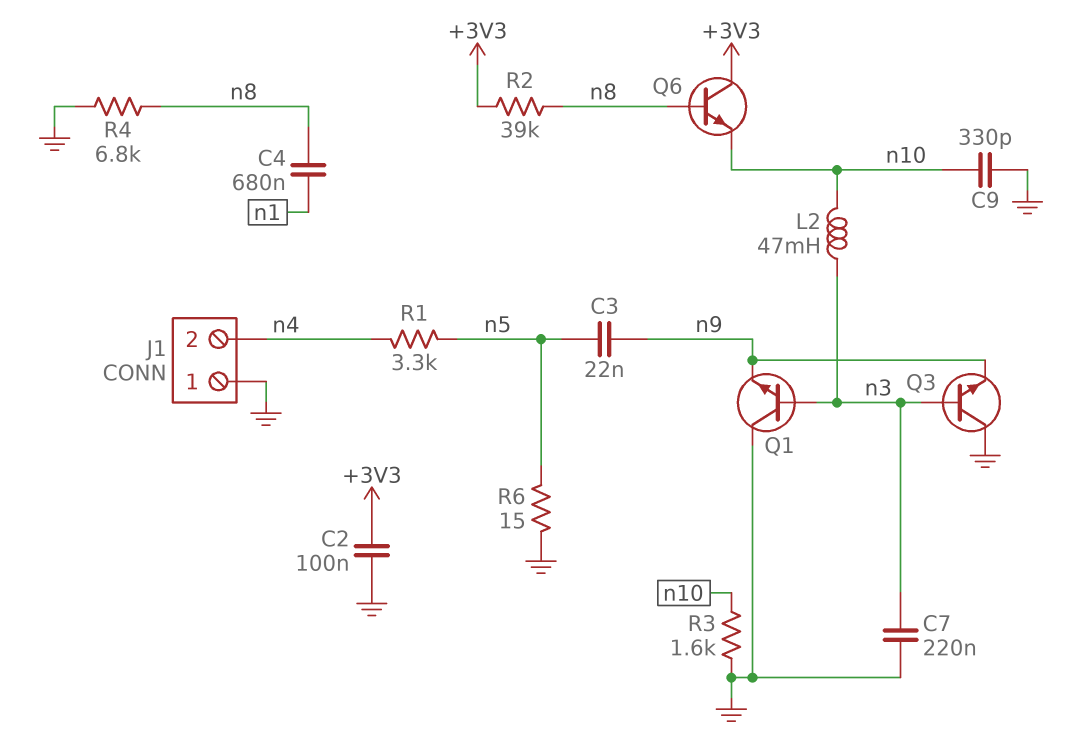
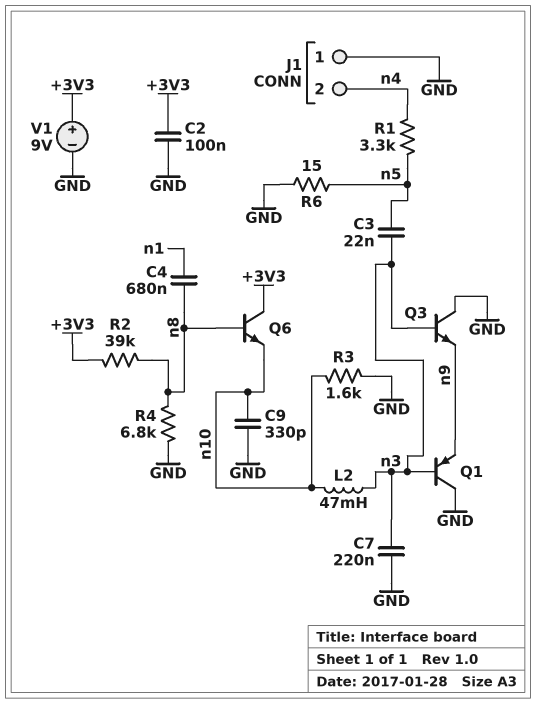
C3: 22nF (n5, n9) -> 22nF (n3, n5)
Q1: NPN (B n3, C GND, E n9) -> PNP (B n3, C GND, E n9)
V1: none -> 9V (plus +3V3, minus GND)

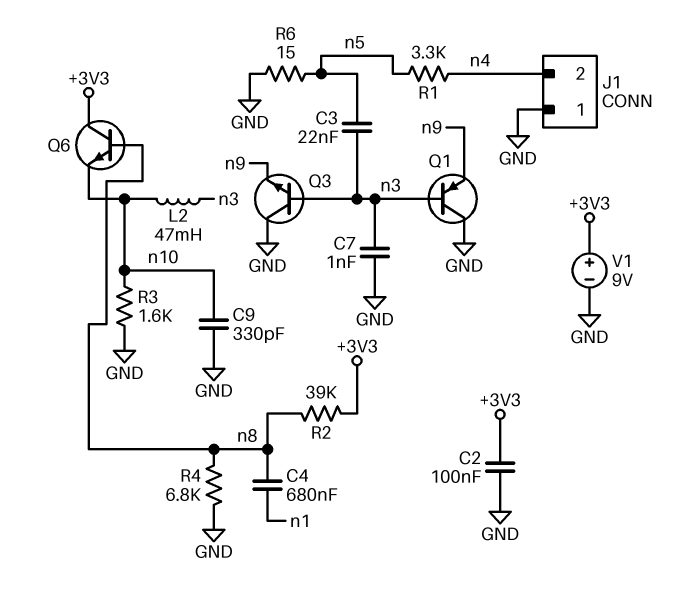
C7: 220nF (GND, n3) -> 1nF (GND, n3)

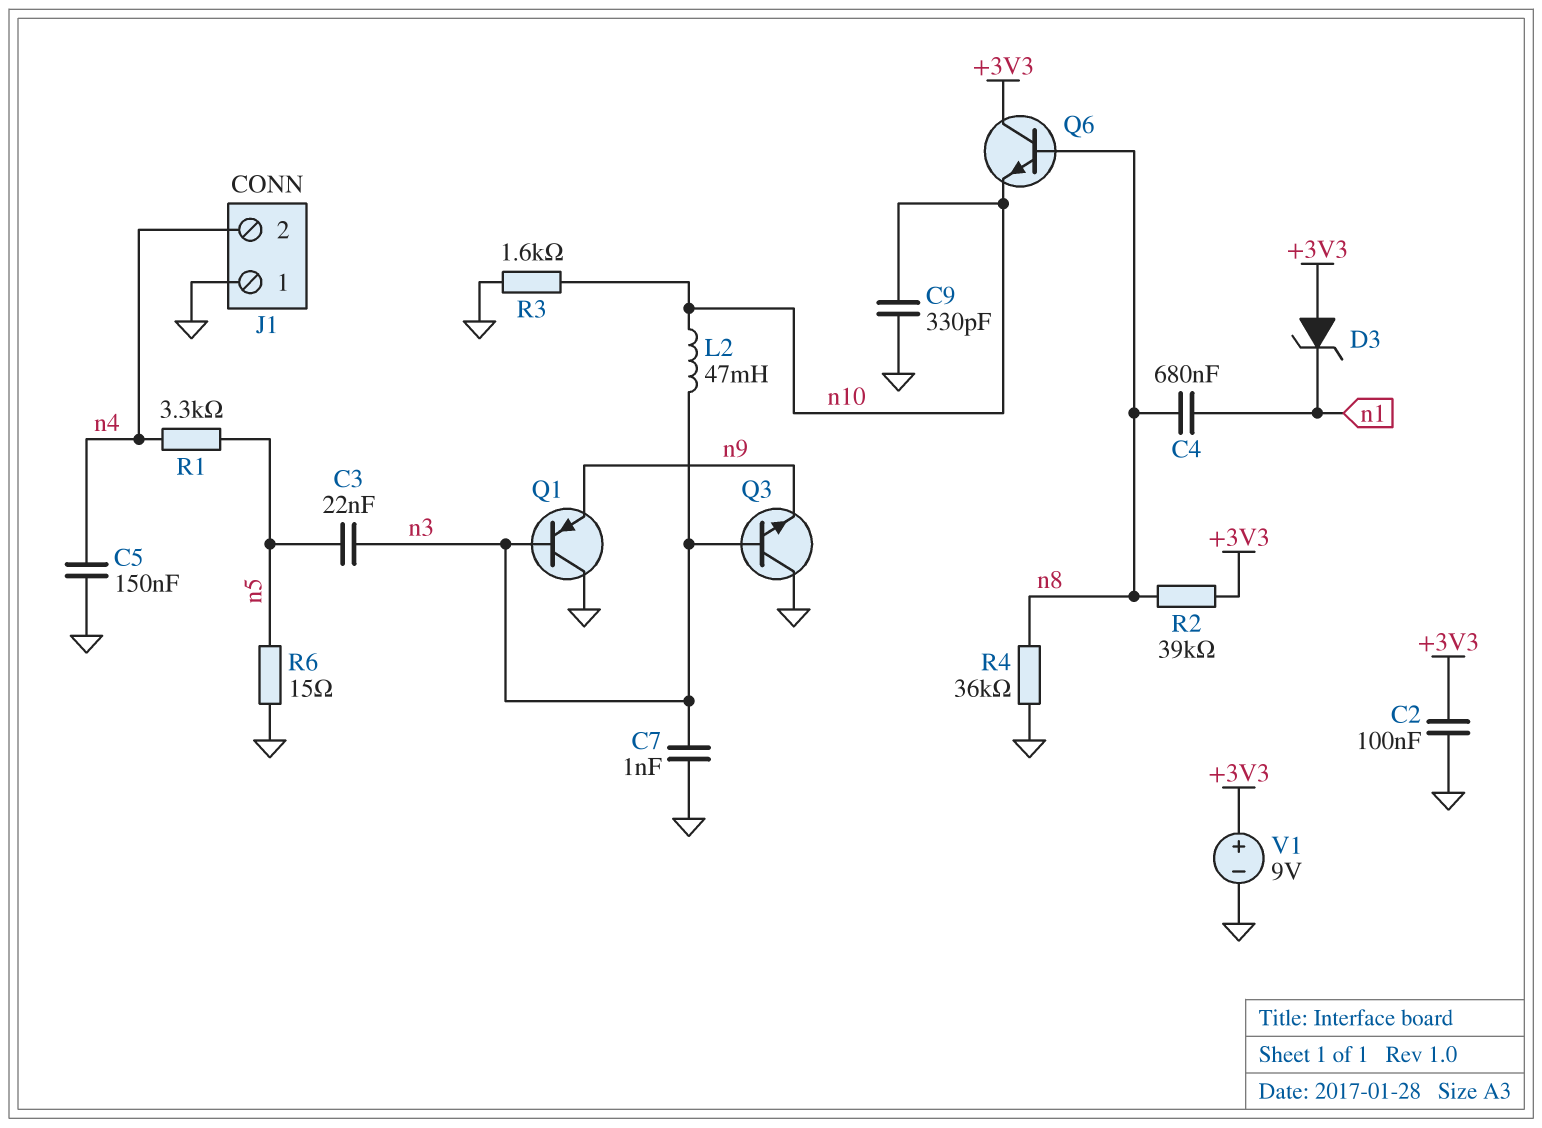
C5: none -> 150nF (GND, n4)
D3: none -> zener (A +3V3, K n1)
R4: 6.8k (GND, n8) -> 36k (GND, n8)

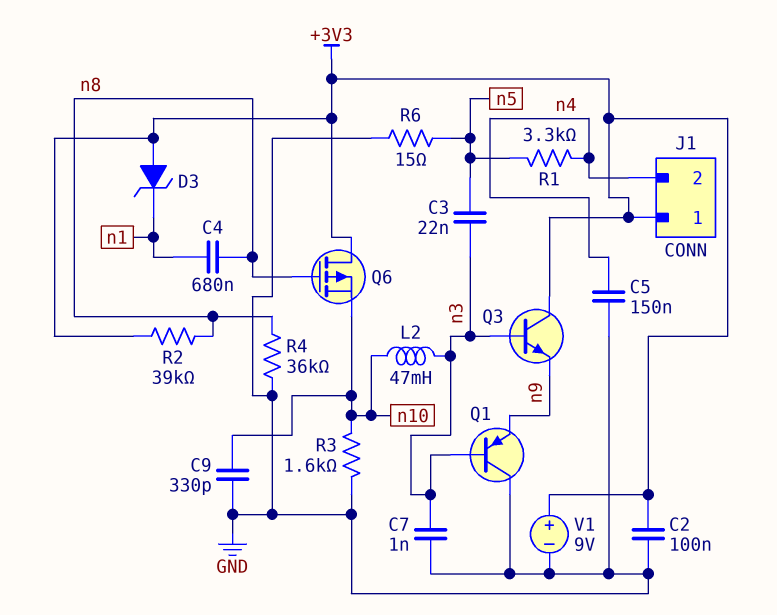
J1 pin 1: GND -> +3V3
Q3: NPN (B n3, C GND, E n9) -> NPN (B n3, C +3V3, E n9)
Q6: NPN (B n8, C +3V3, E n10) -> PMOS (G n8, D +3V3, S n10)

